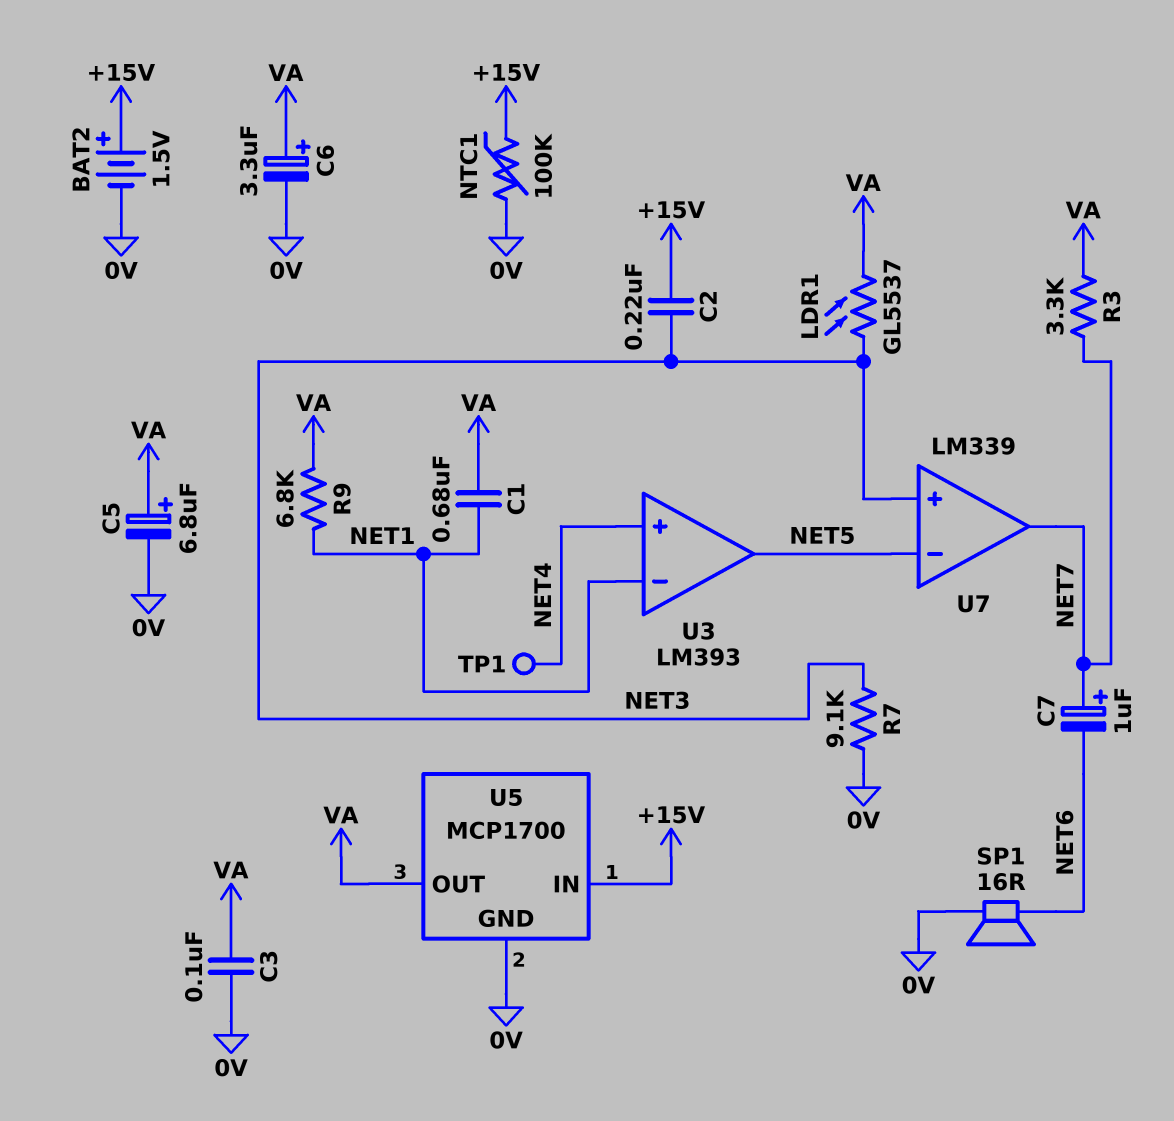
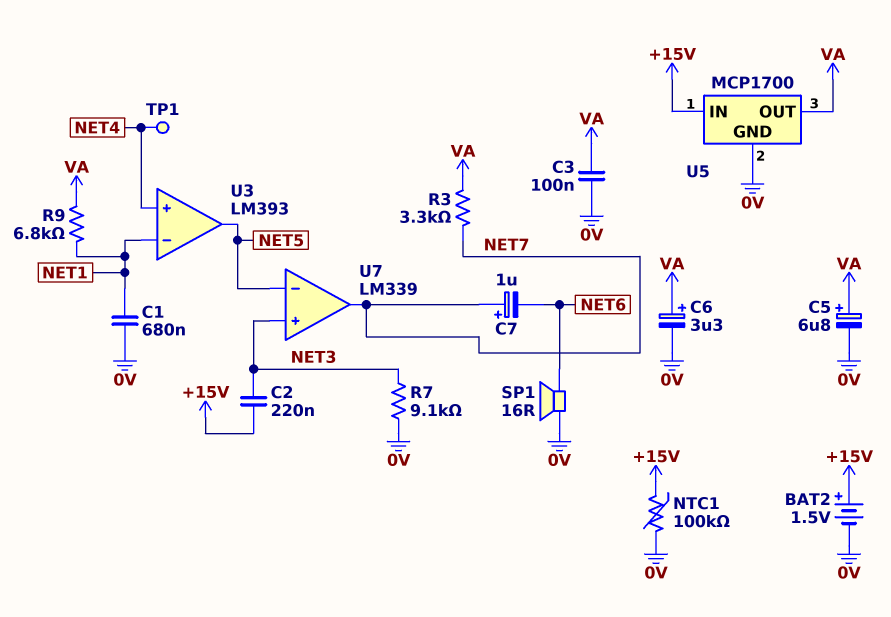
C1: 680nF (NET1, VA) -> 680nF (0V, NET1)
LDR1: GL5537 (NET3, VA) -> none

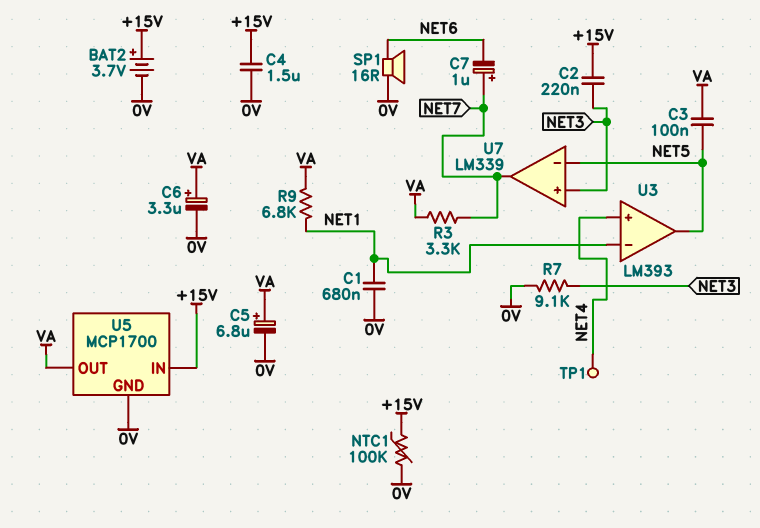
BAT2: 1.5V (plus +15V, minus 0V) -> 3.7V (plus +15V, minus 0V)
C3: 100nF (0V, VA) -> 100nF (NET5, VA)
C4: none -> 1.5uF (+15V, 0V)

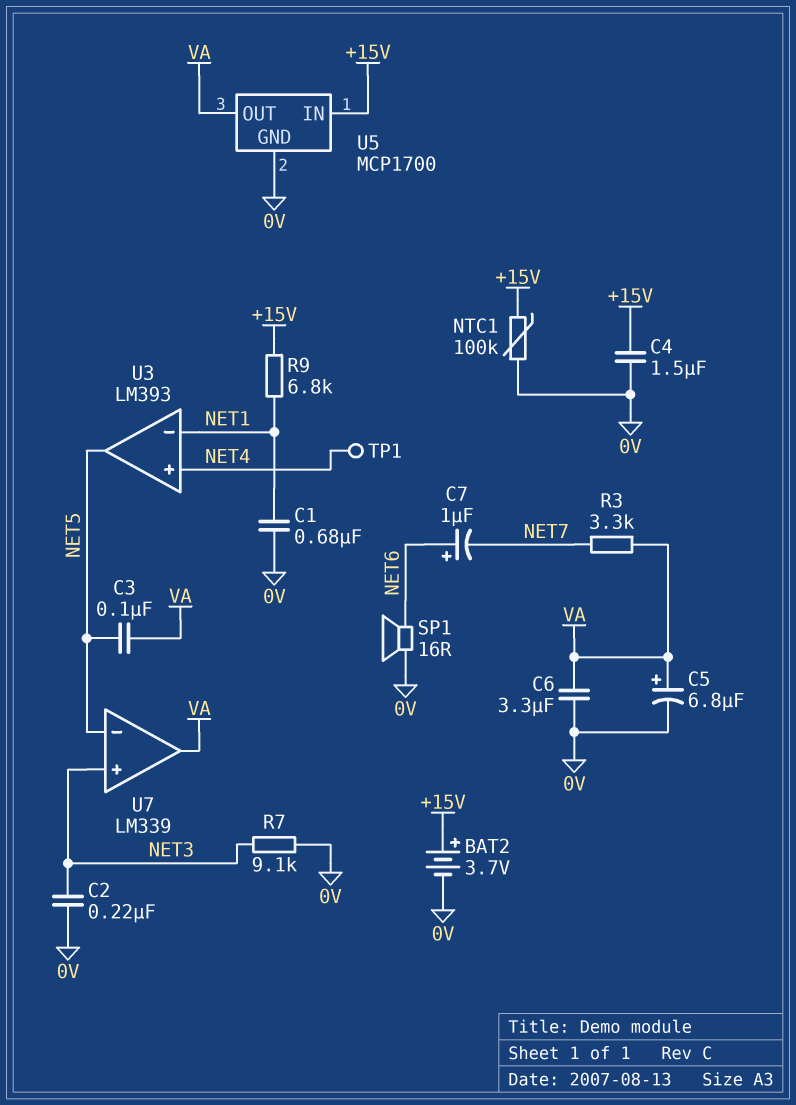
C2: 220nF (+15V, NET3) -> 220nF (0V, NET3)
C6: 3.3uF (plus VA, minus 0V) -> 3.3uF (0V, VA)
C7: 1uF (plus NET7, minus NET6) -> 1uF (plus NET6, minus NET7)
R9: 6.8k (NET1, VA) -> 6.8k (+15V, NET1)
U7 pin out: NET7 -> VA

